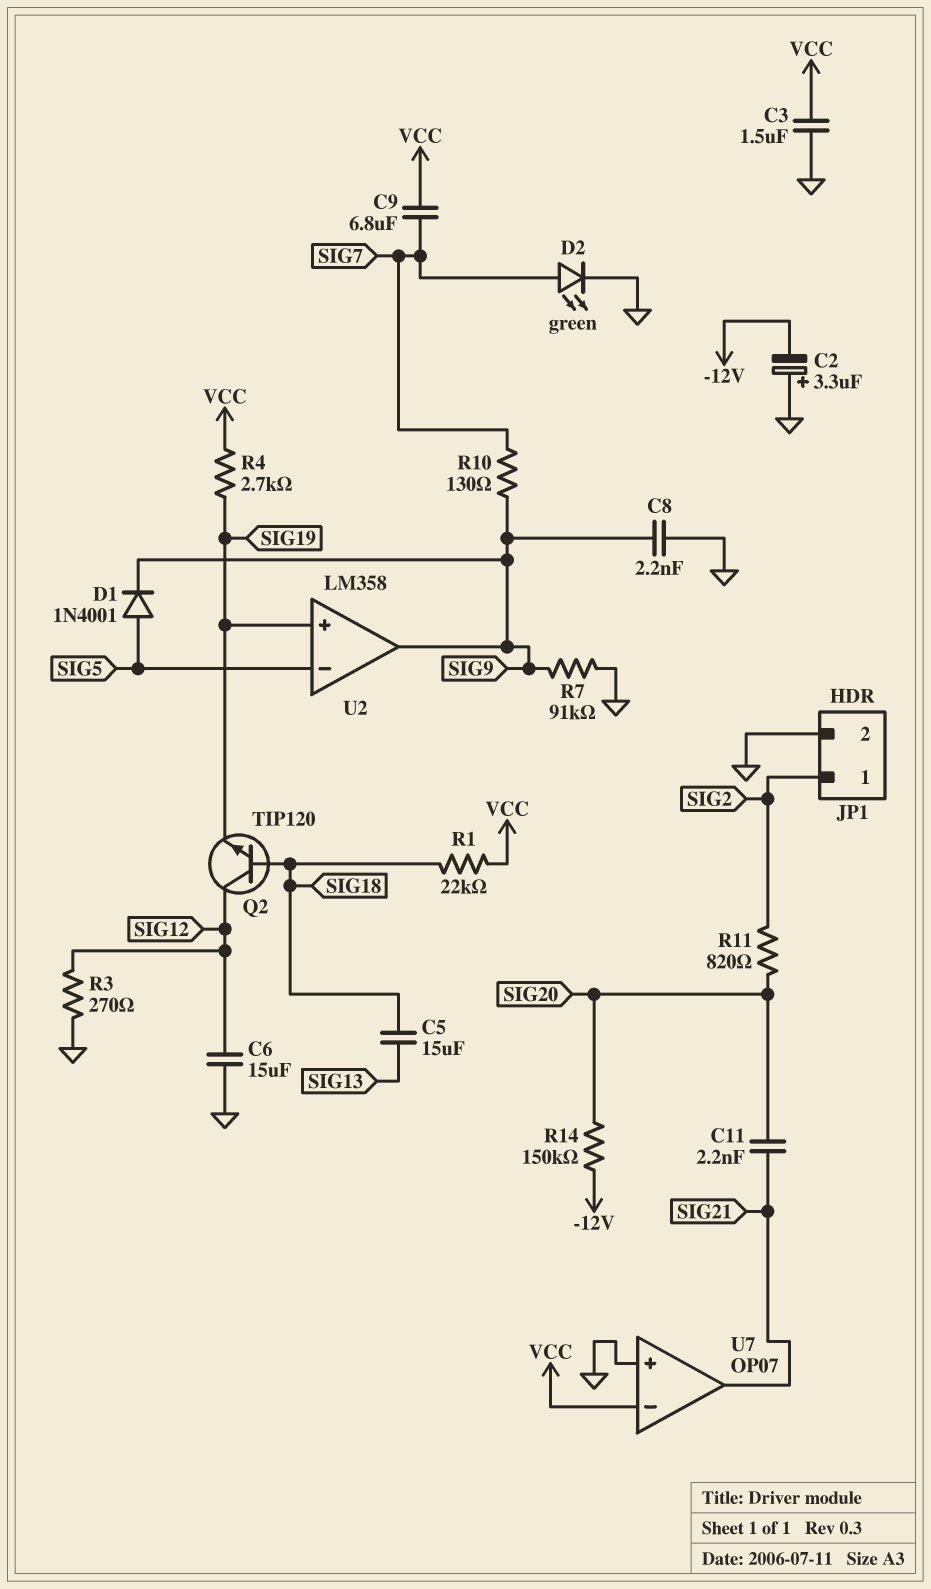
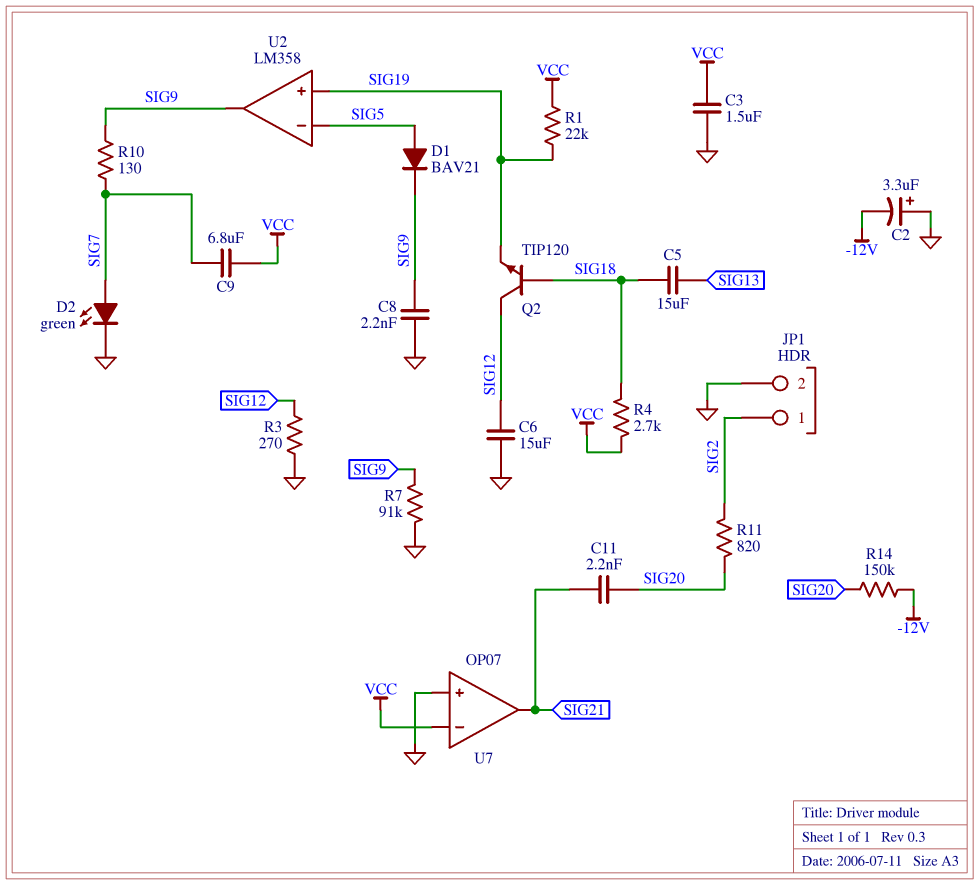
D1: diode 1N4001 (A SIG5, K SIG9) -> diode BAV21 (A SIG5, K SIG9)
R1: 22k (SIG18, VCC) -> 22k (SIG19, VCC)
R4: 2.7k (SIG19, VCC) -> 2.7k (SIG18, VCC)

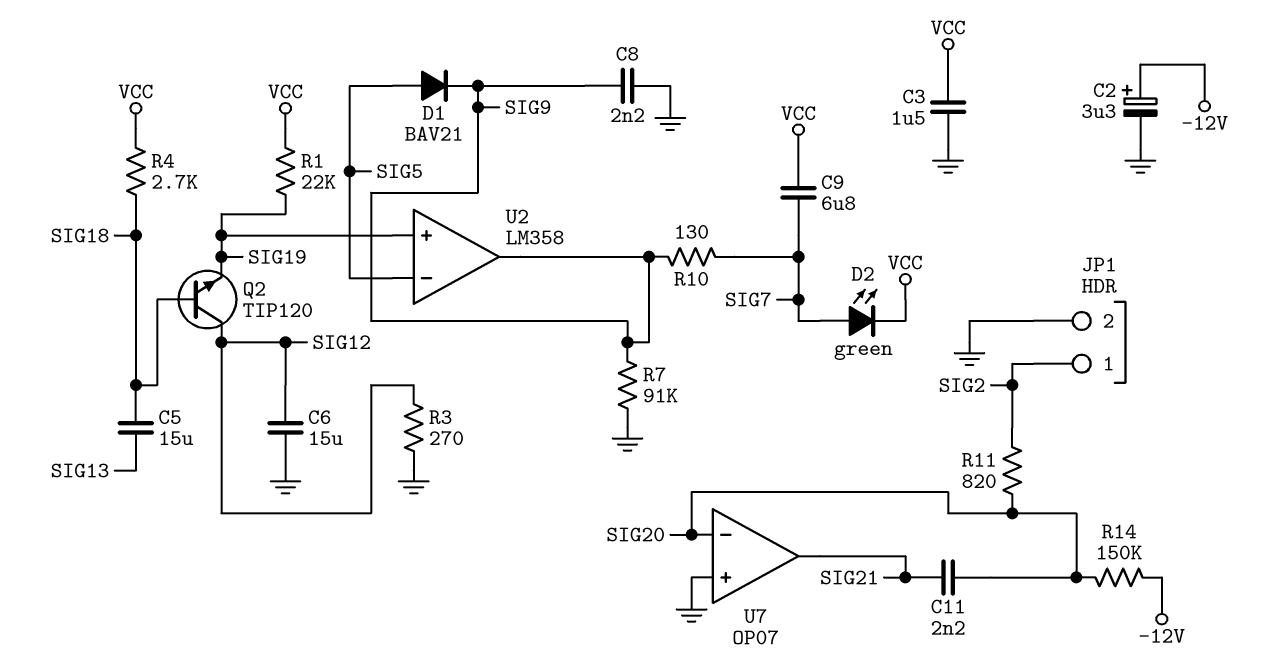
C2: 3.3uF (plus GND, minus -12V) -> 3.3uF (plus -12V, minus GND)
D2: LED green (A SIG7, K GND) -> LED green (A SIG7, K VCC)
U7 pin in-: VCC -> SIG20

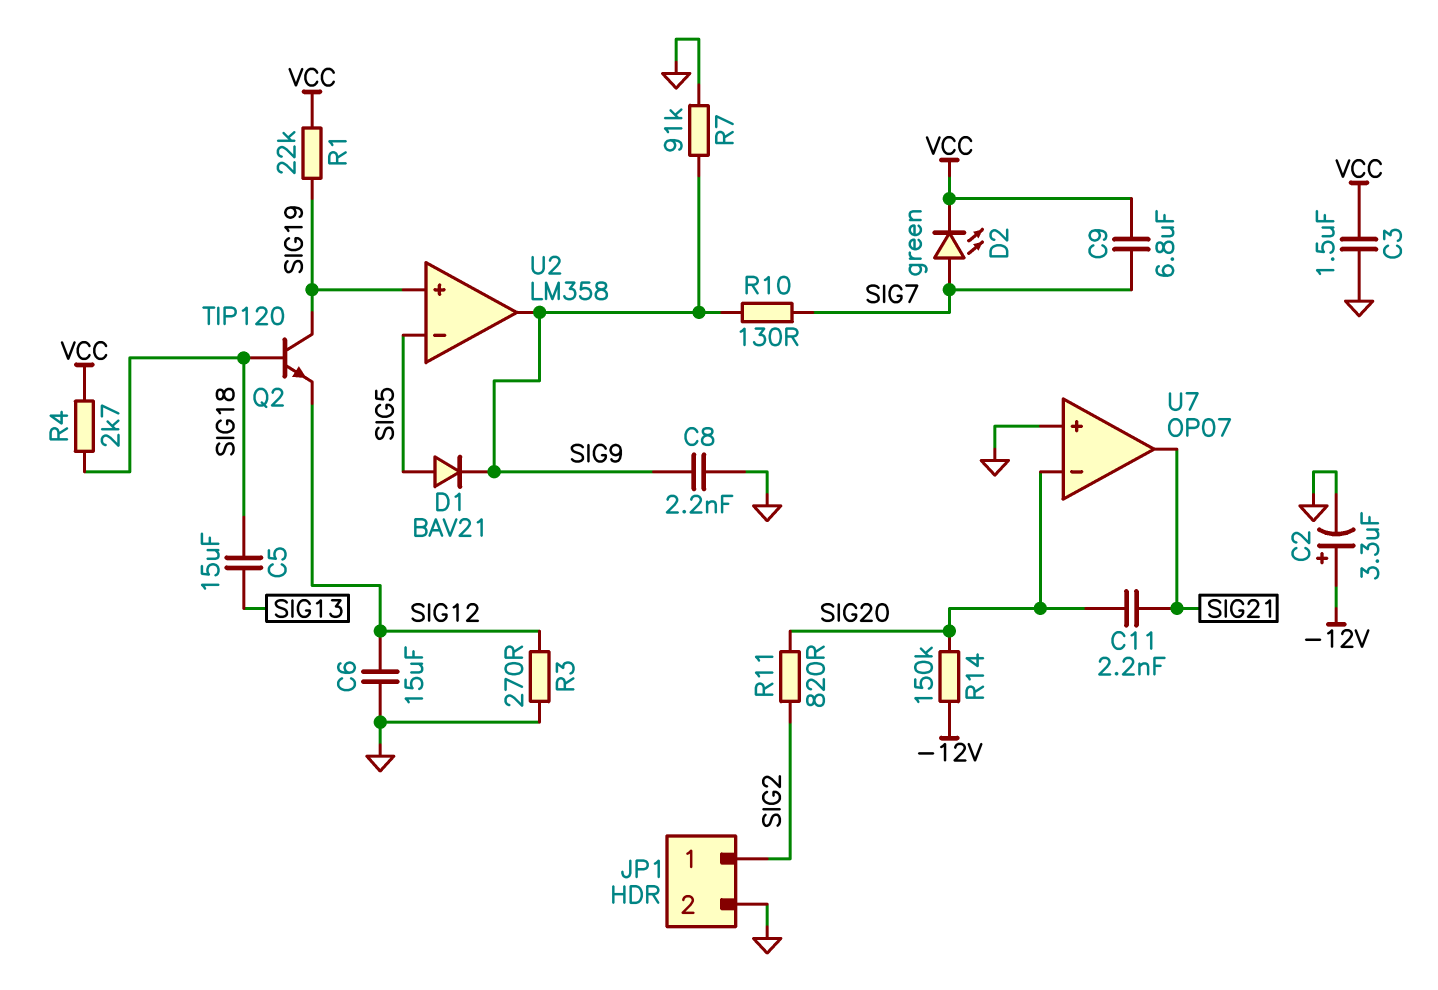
Q2: NPN TIP120 (B SIG18, C SIG12, E SIG19) -> NPN TIP120 (B SIG18, C SIG19, E SIG12)

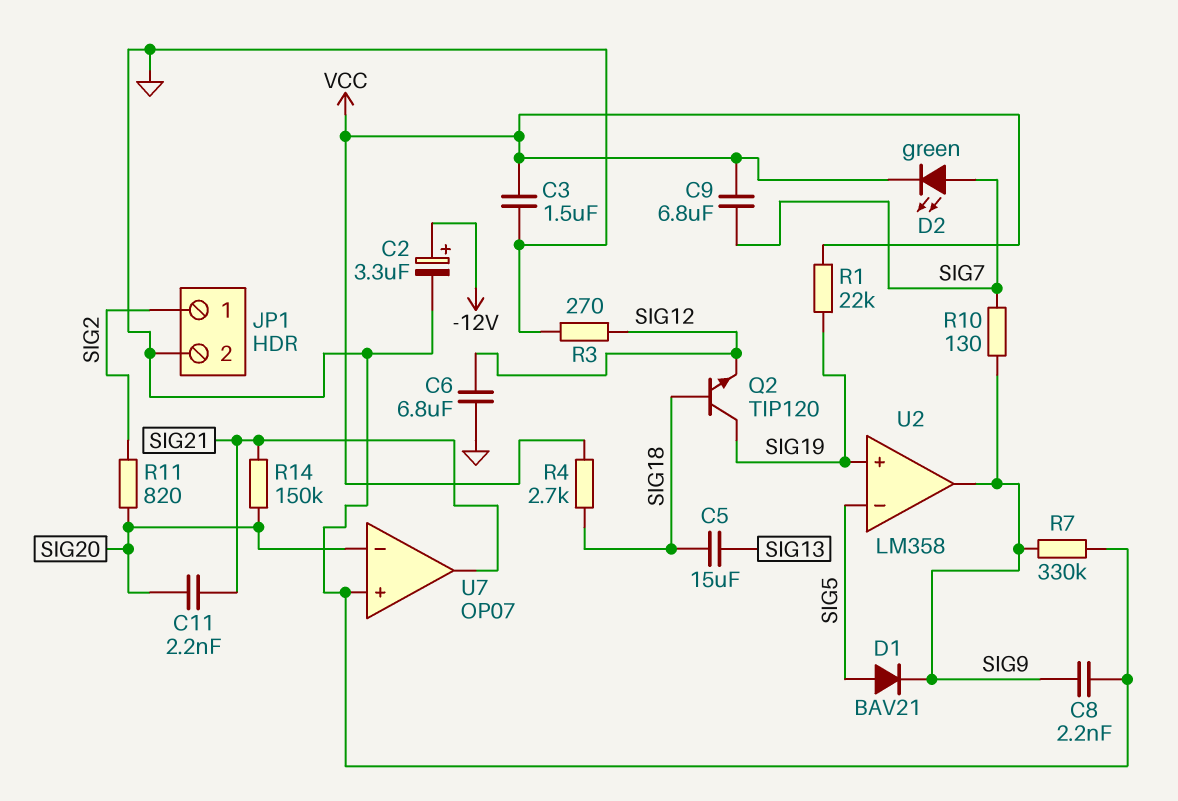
C6: 15uF (GND, SIG12) -> 6.8uF (GND, SIG12)
R7: 91k (GND, SIG9) -> 330k (GND, SIG9)
R14: 150k (-12V, SIG20) -> 150k (SIG20, SIG21)

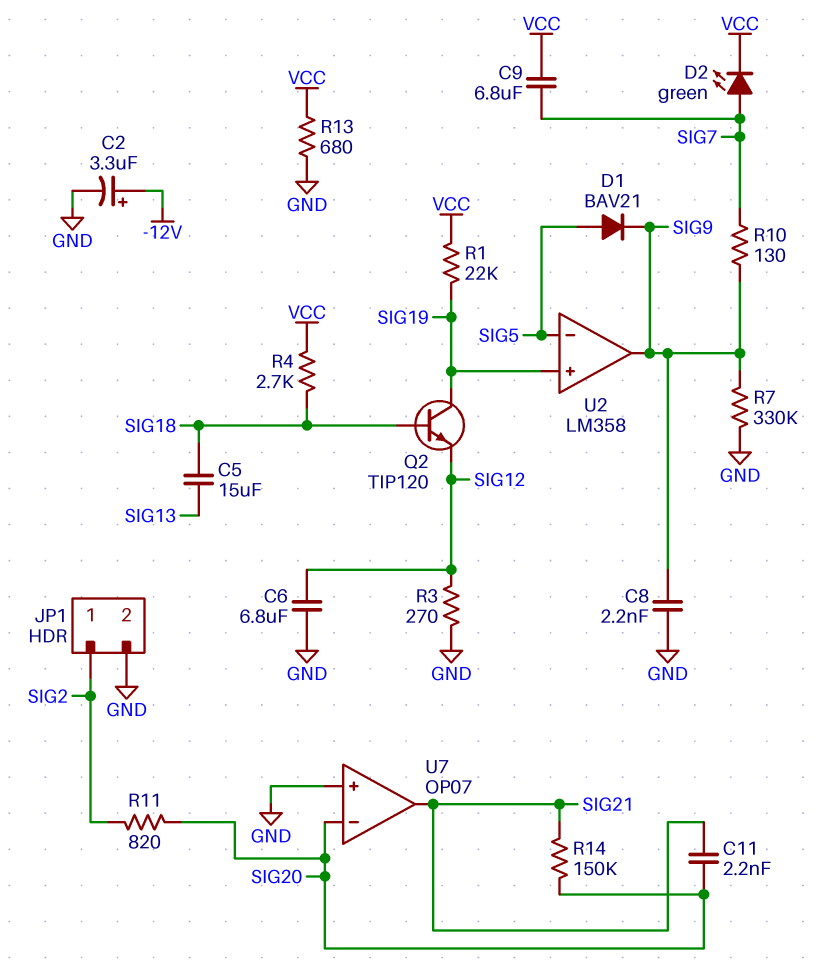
C3: 1.5uF (GND, VCC) -> none
R13: none -> 680 (GND, VCC)

